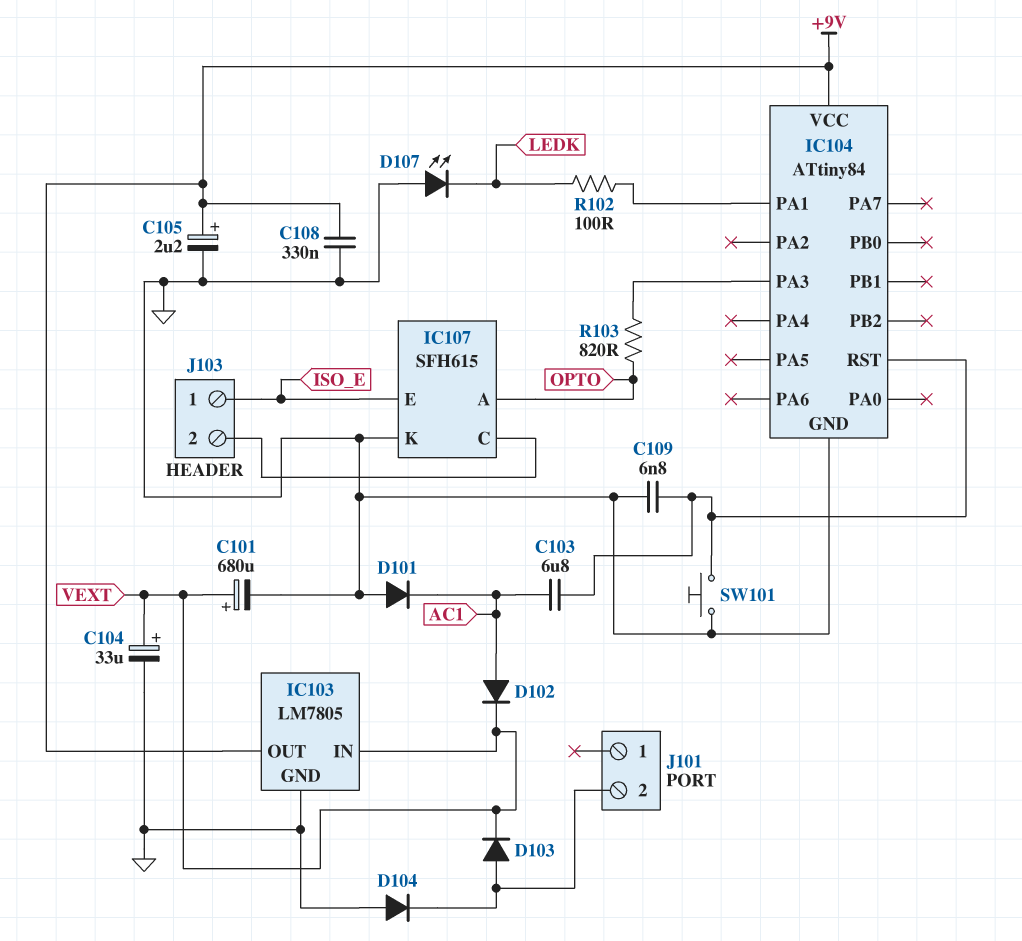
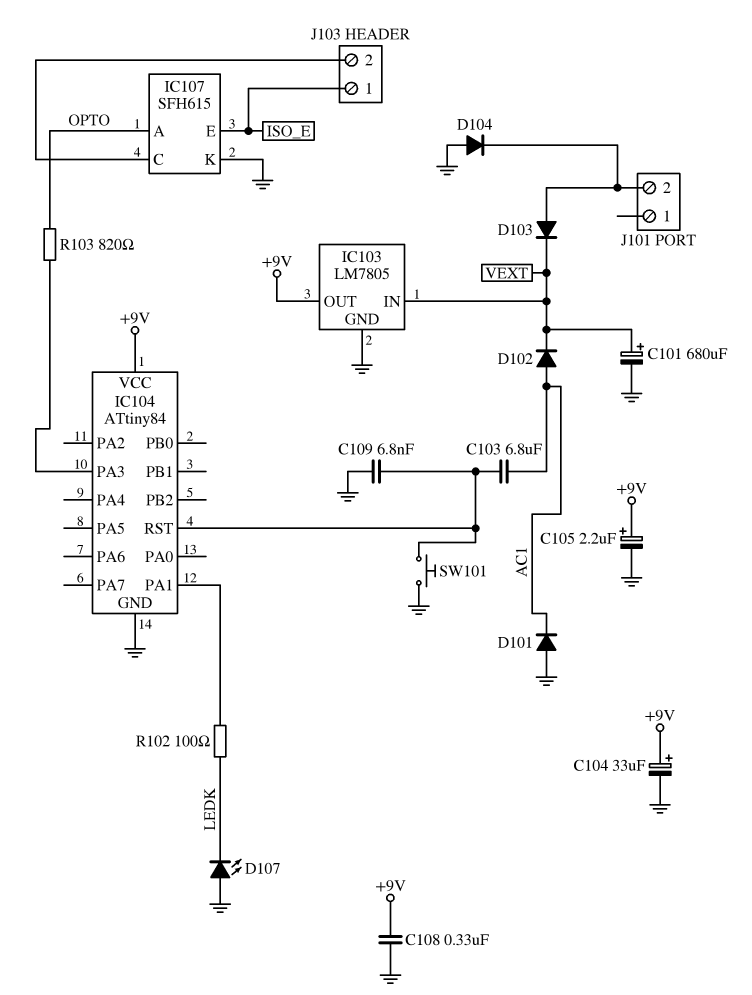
C104: 33uF (plus VEXT, minus GND) -> 33uF (plus +9V, minus GND)

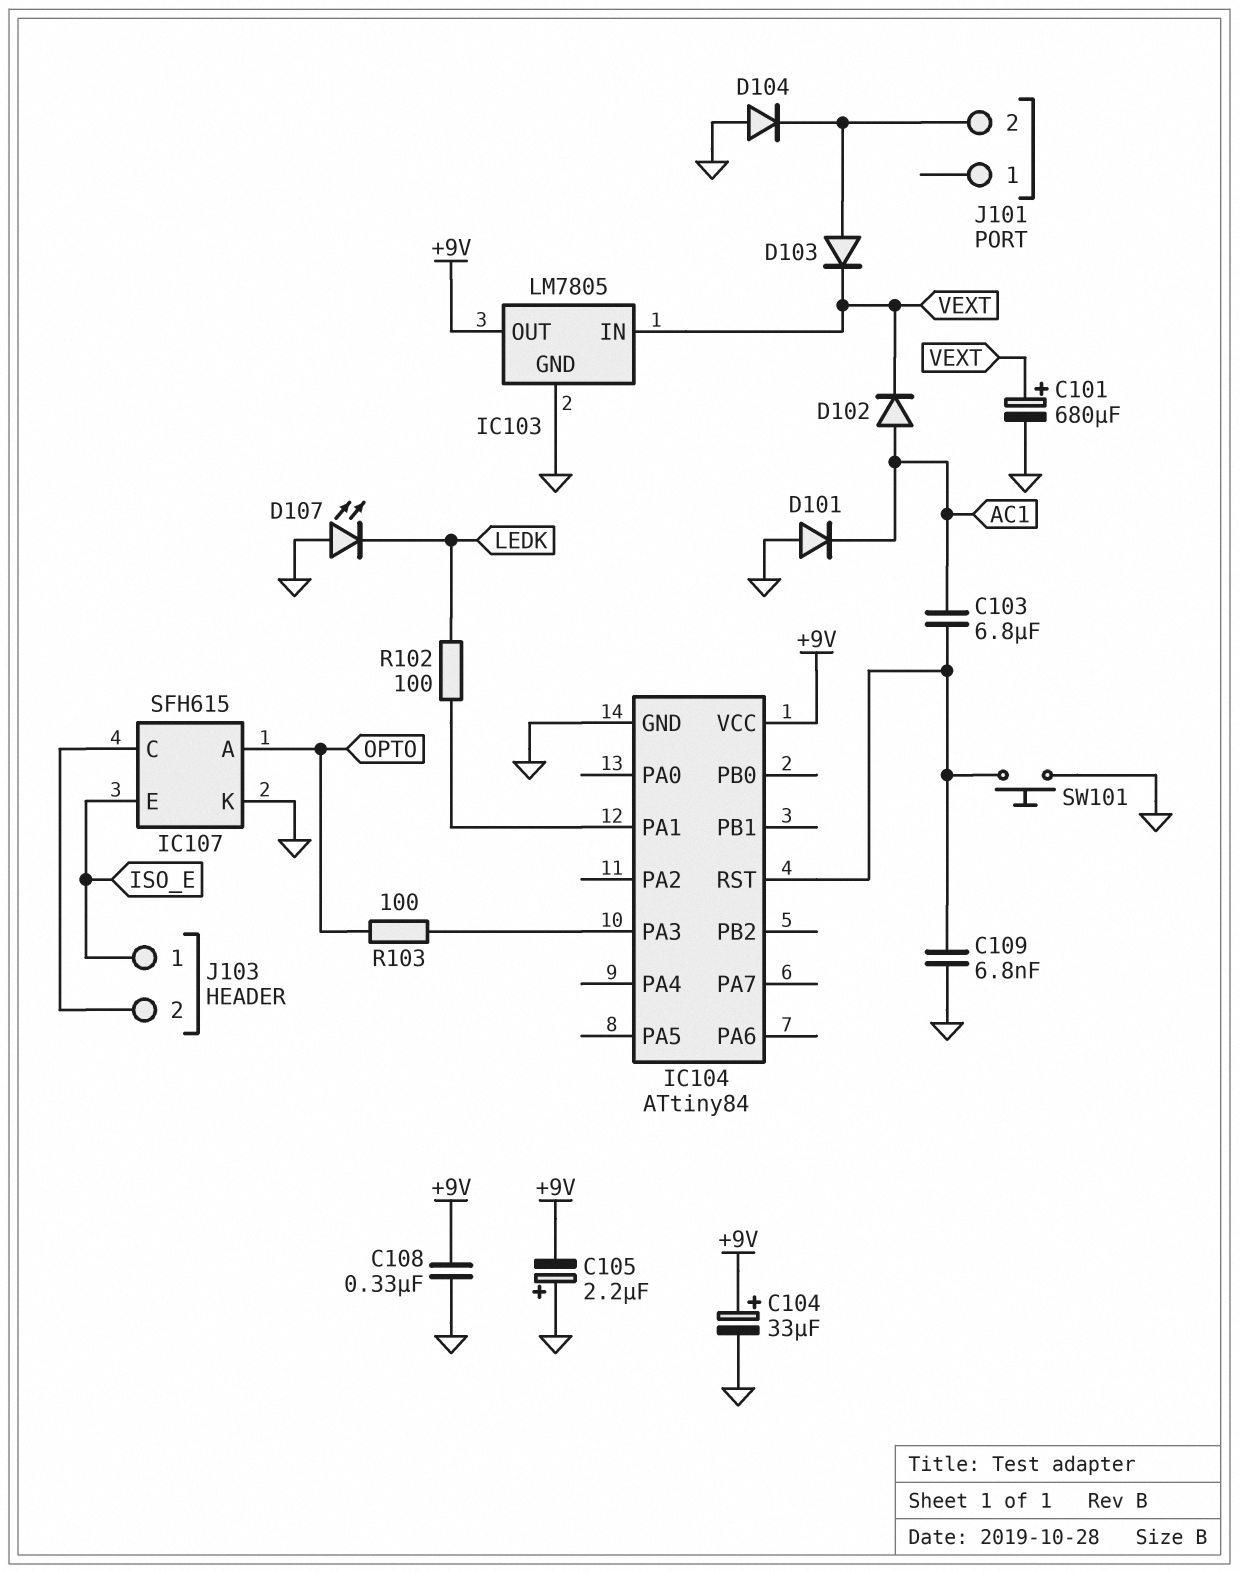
C105: 2.2uF (plus +9V, minus GND) -> 2.2uF (plus GND, minus +9V)
R103: 820 (IC104/PA3, OPTO) -> 100 (IC104/PA3, OPTO)

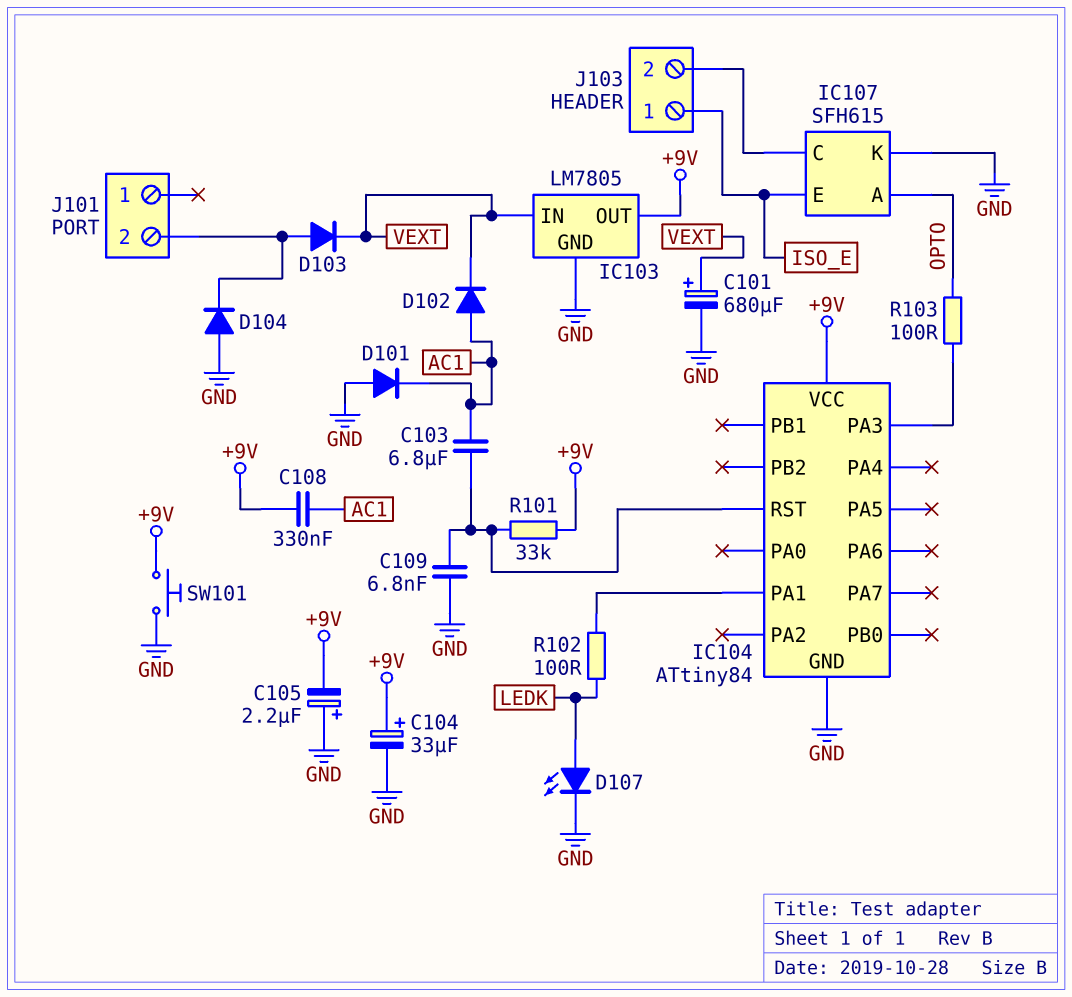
C108: 330nF (+9V, GND) -> 330nF (+9V, AC1)
D107: LED (A GND, K LEDK) -> LED (A LEDK, K GND)
R101: none -> 33k (+9V, IC104/RST)
SW101: button (GND, IC104/RST) -> button (+9V, GND)

